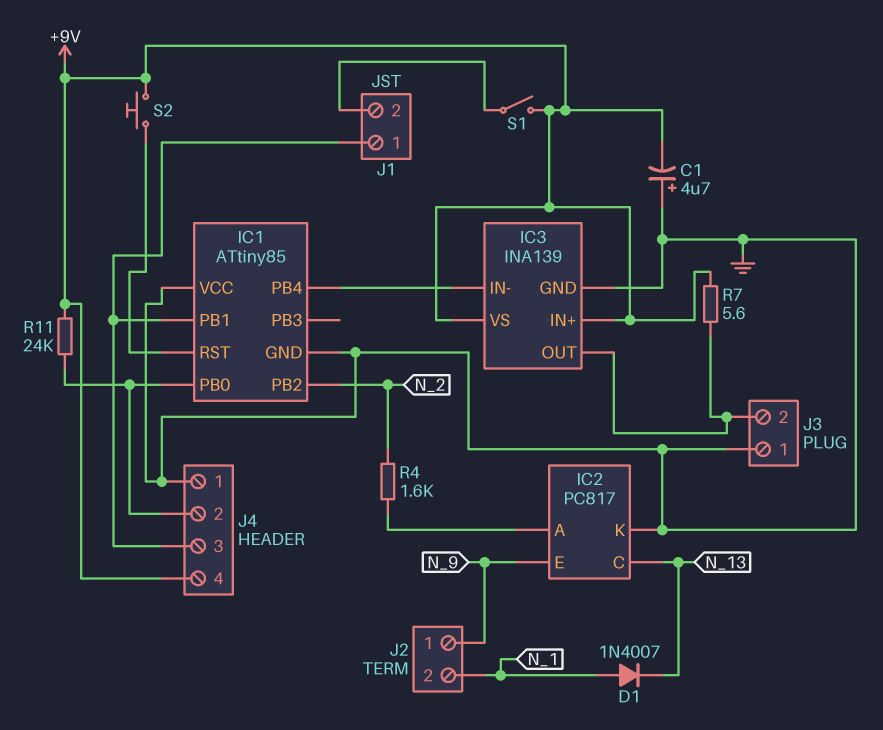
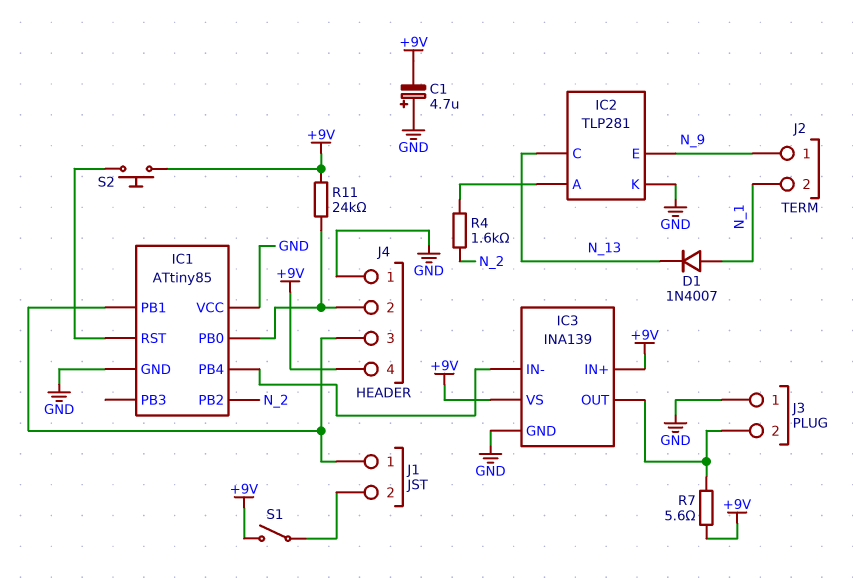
IC2: PC817 -> TLP281

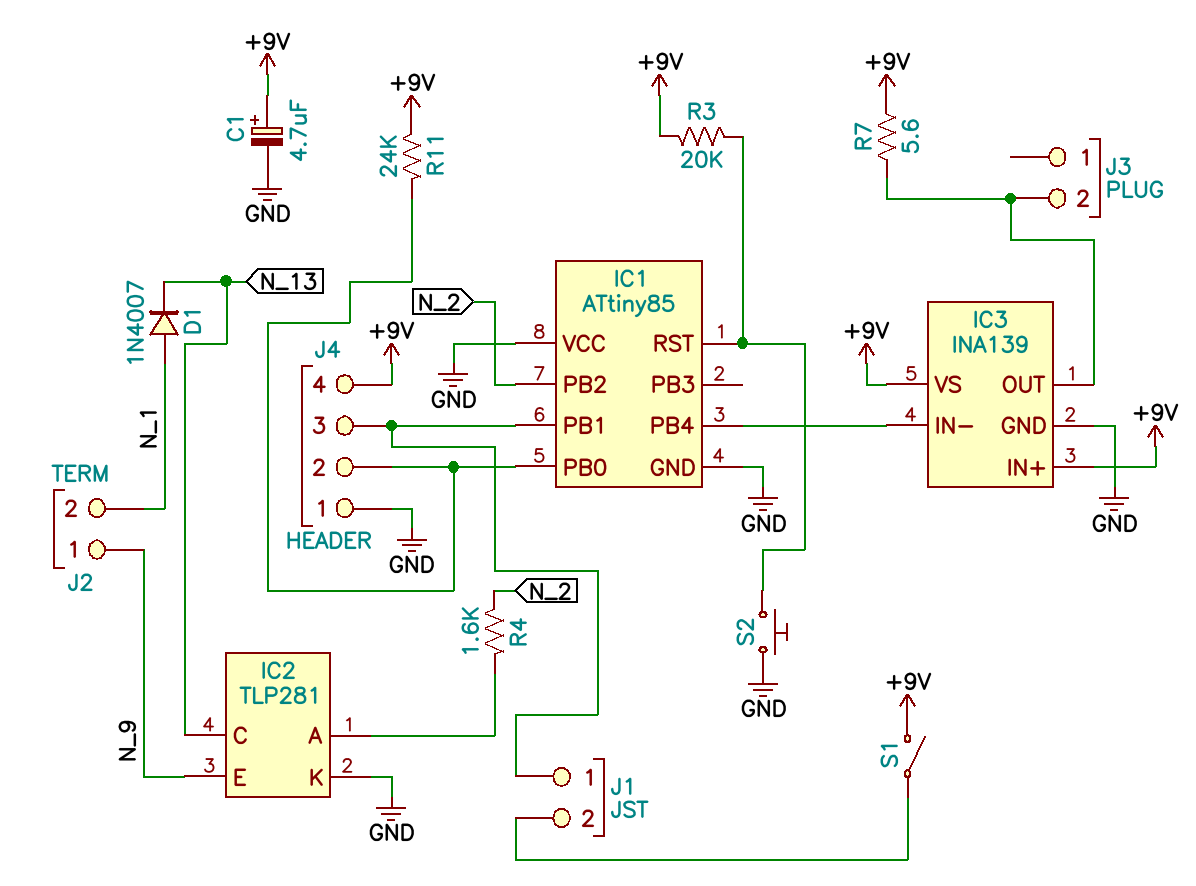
C1: 4.7uF (plus GND, minus +9V) -> 4.7uF (plus +9V, minus GND)
J3 pin 1: GND -> none
R3: none -> 20k (+9V, IC1/RST)
S2: button (+9V, IC1/RST) -> button (GND, IC1/RST)

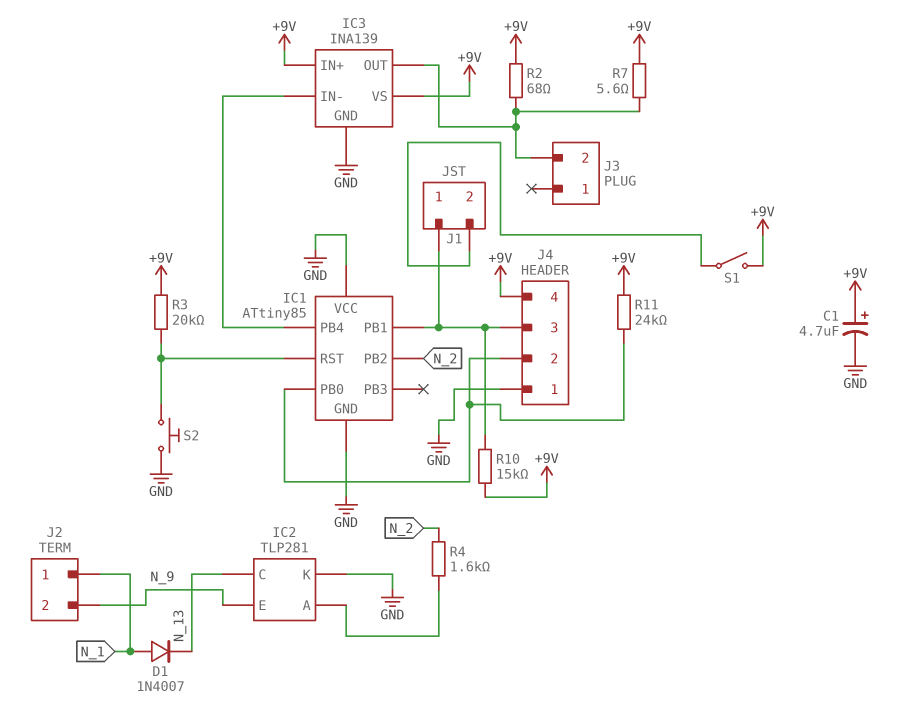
J2 pin 1: N_9 -> N_1
J2 pin 2: N_1 -> N_9
R2: none -> 68 (+9V, IC3/OUT)
R10: none -> 15k (+9V, IC1/PB1)

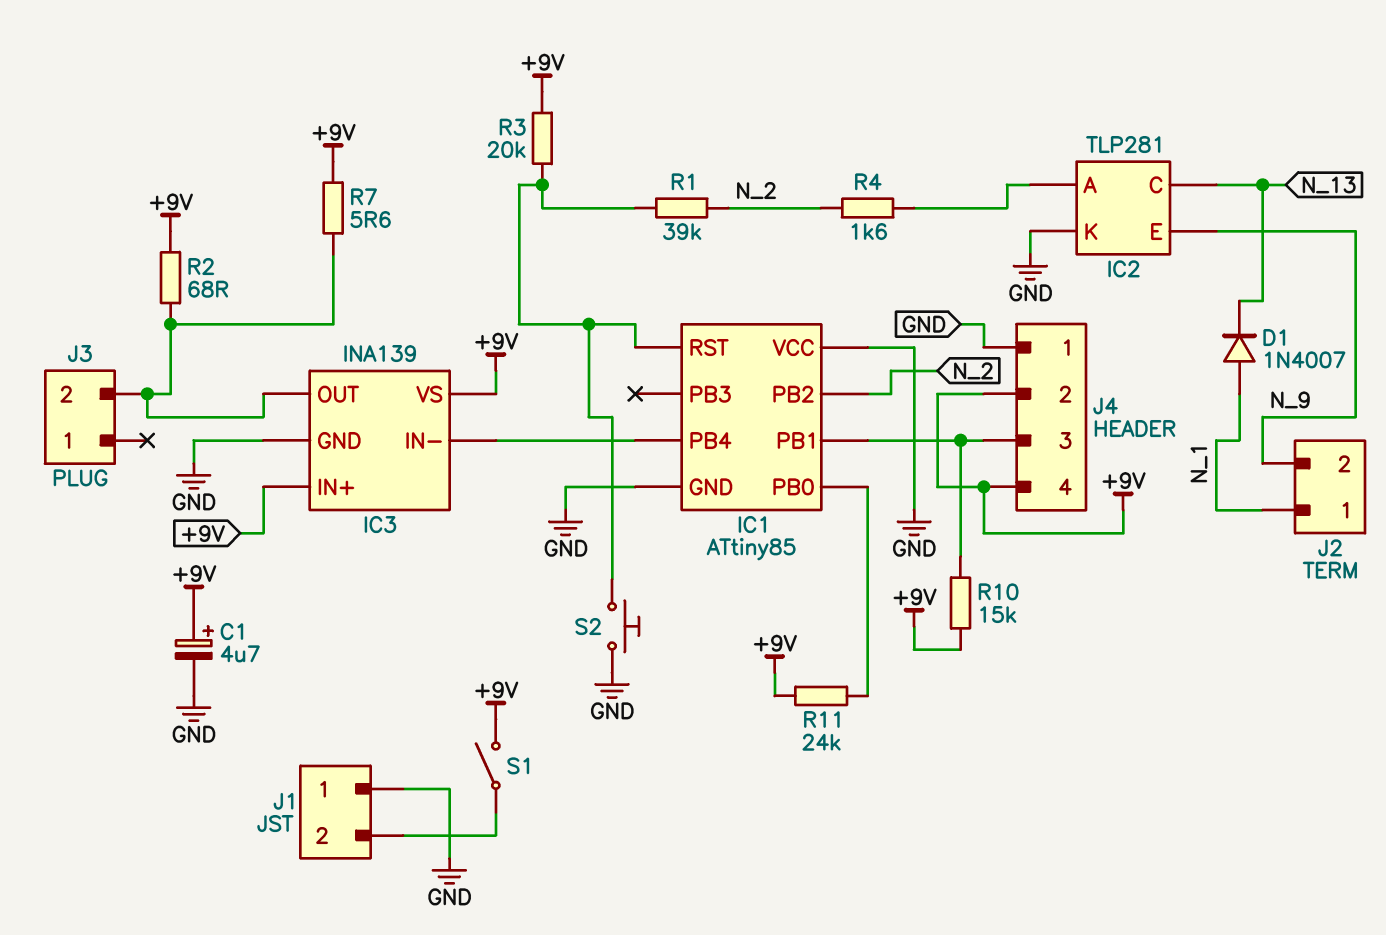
J1 pin 1: IC1/PB1 -> GND
J4 pin 2: IC1/PB0 -> +9V
R1: none -> 39k (IC1/RST, N_2)

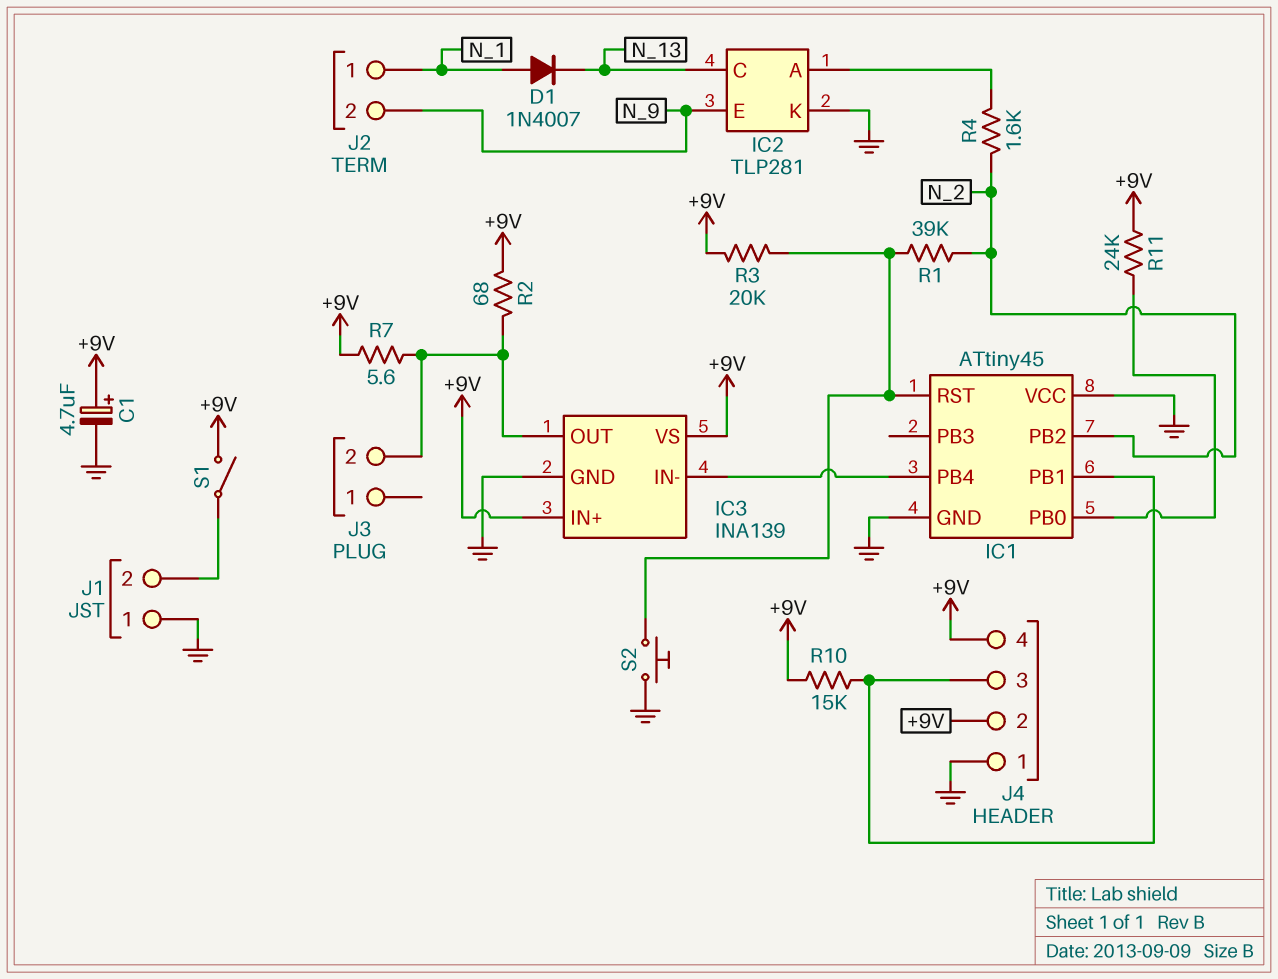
IC1: ATtiny85 -> ATtiny45

